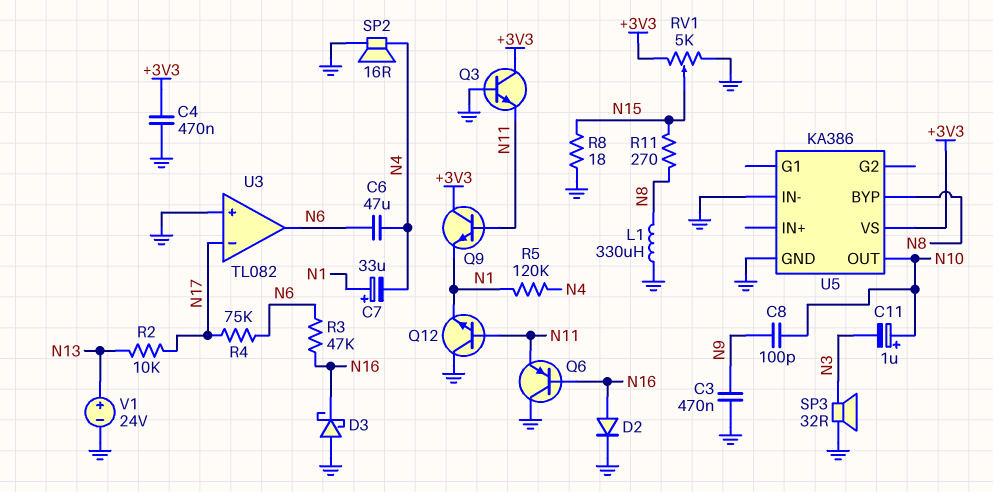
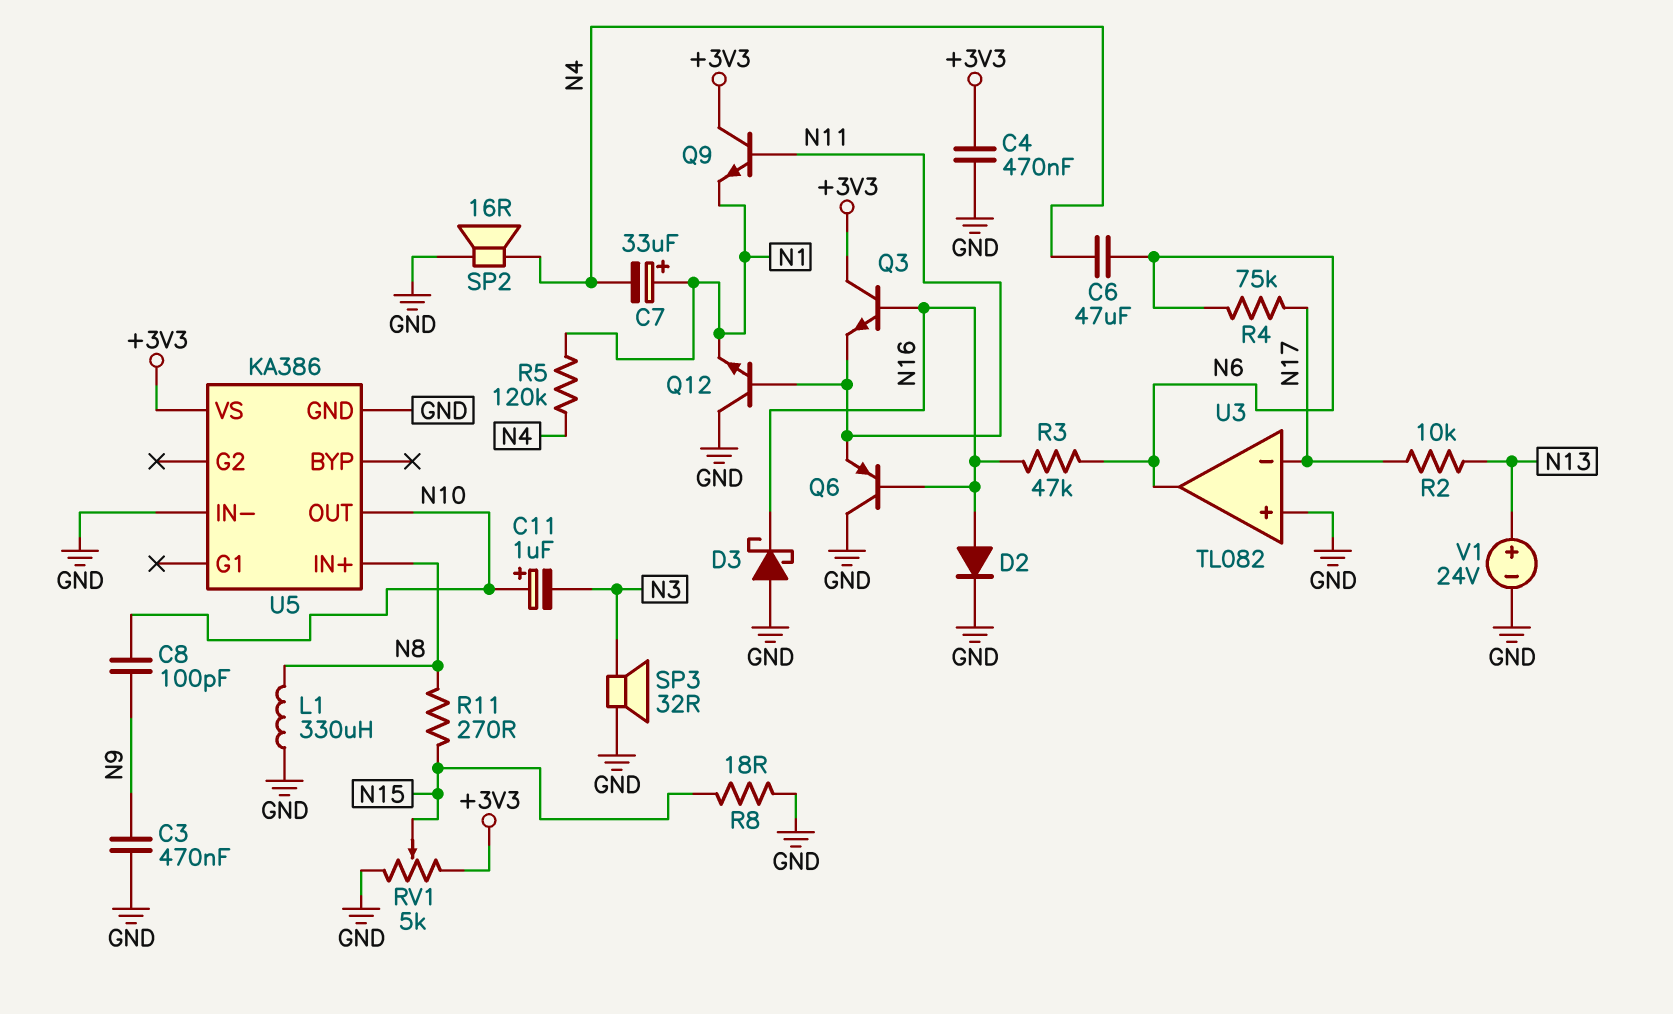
Q3: NPN (B GND, C +3V3, E N11) -> NPN (B N16, C +3V3, E N11)
U5 pin BYP: N8 -> none
U5 pin IN+: none -> N8

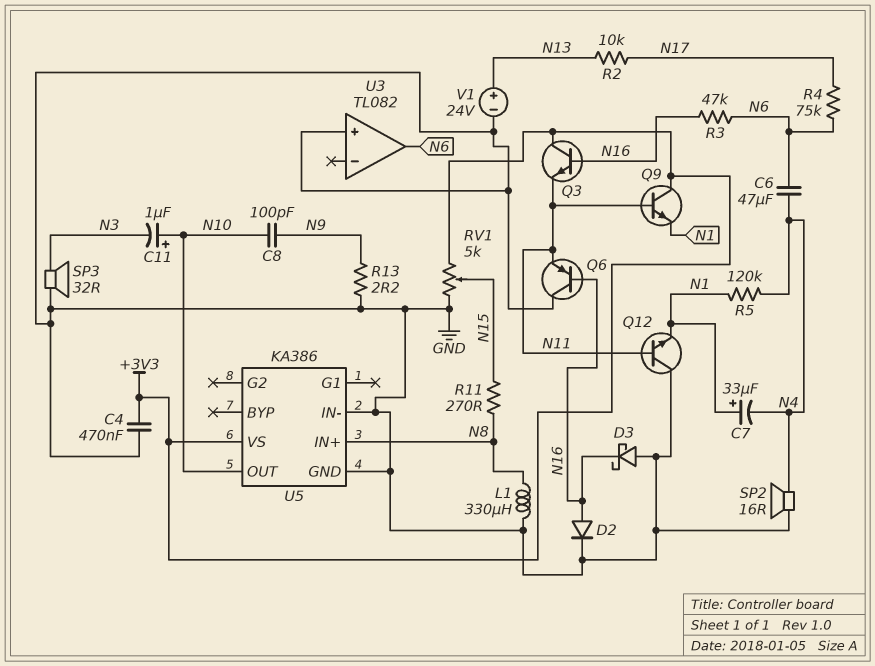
C3: 470nF (GND, N9) -> none
R8: 18 (GND, N15) -> none
R13: none -> 2.2 (GND, N9)
U3 pin in-: N17 -> none

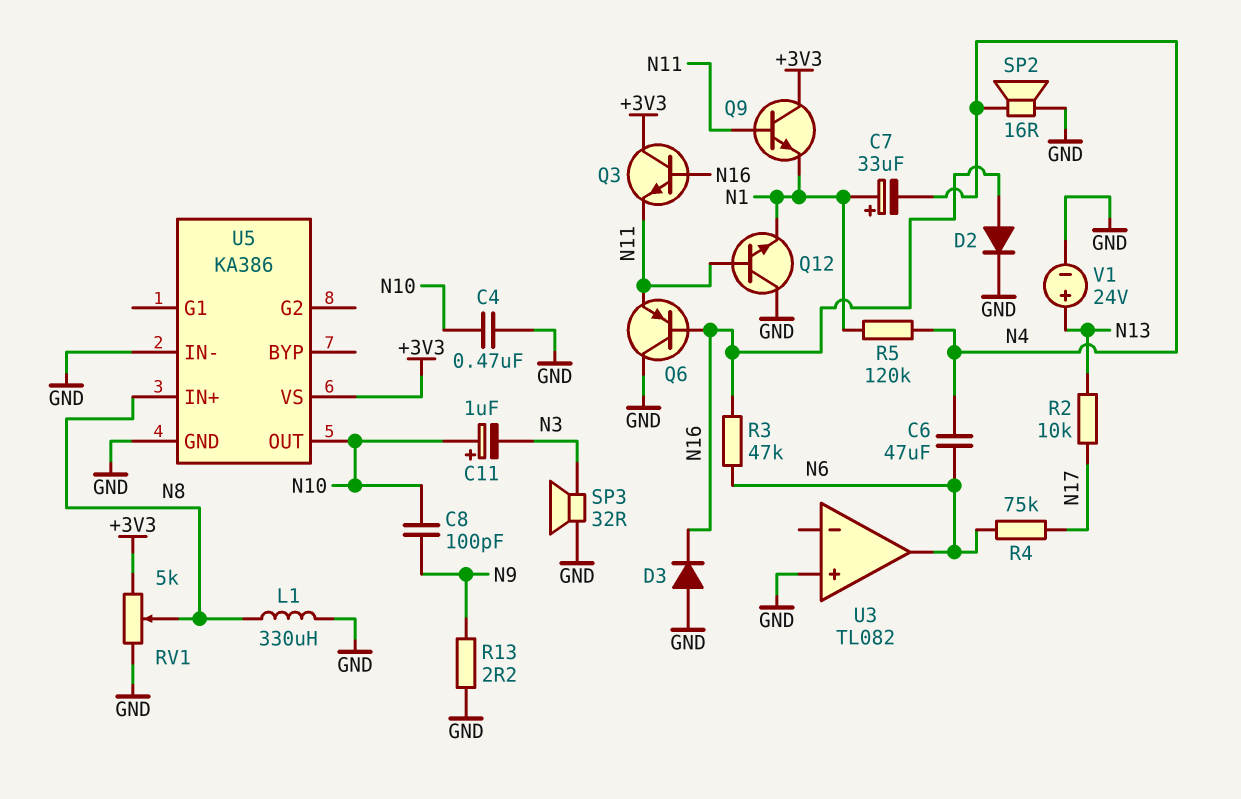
C4: 470nF (+3V3, GND) -> 470nF (GND, N10)
D3: schottky (A GND, K N16) -> diode (A GND, K N16)
R11: 270 (N8, N15) -> none
RV1: 5k (+3V3, GND, wiper N15) -> 5k (+3V3, GND, wiper N8)

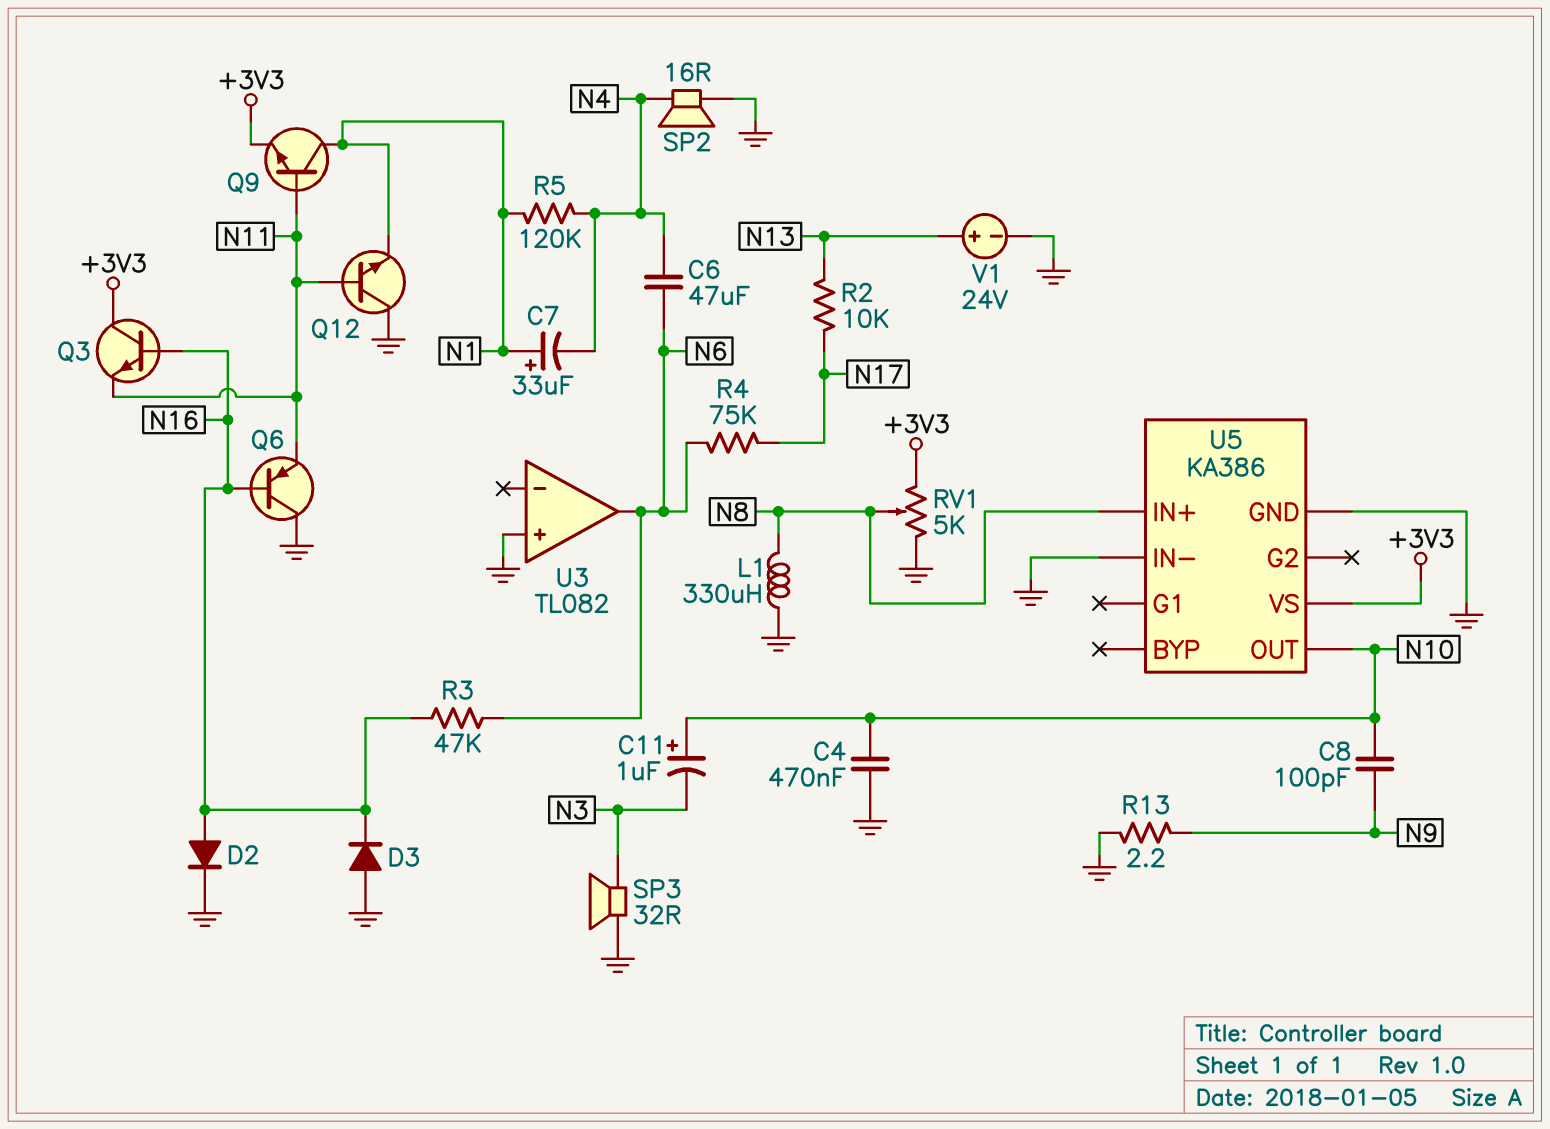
Q9: NPN (B N11, C +3V3, E N1) -> NPN (B N11, C N1, E +3V3)

